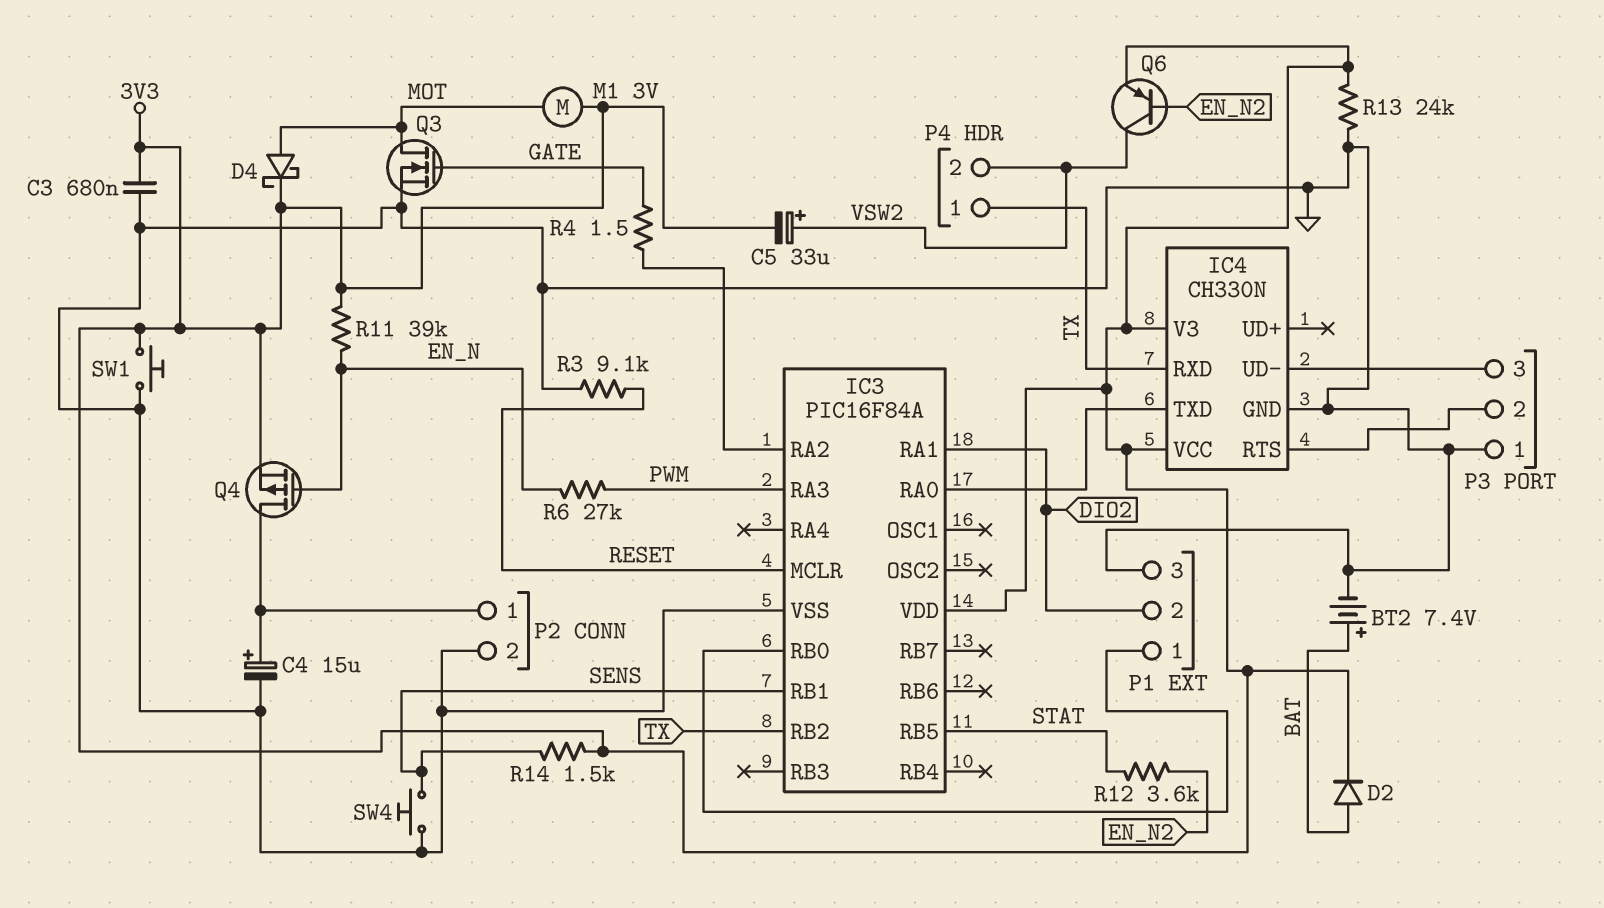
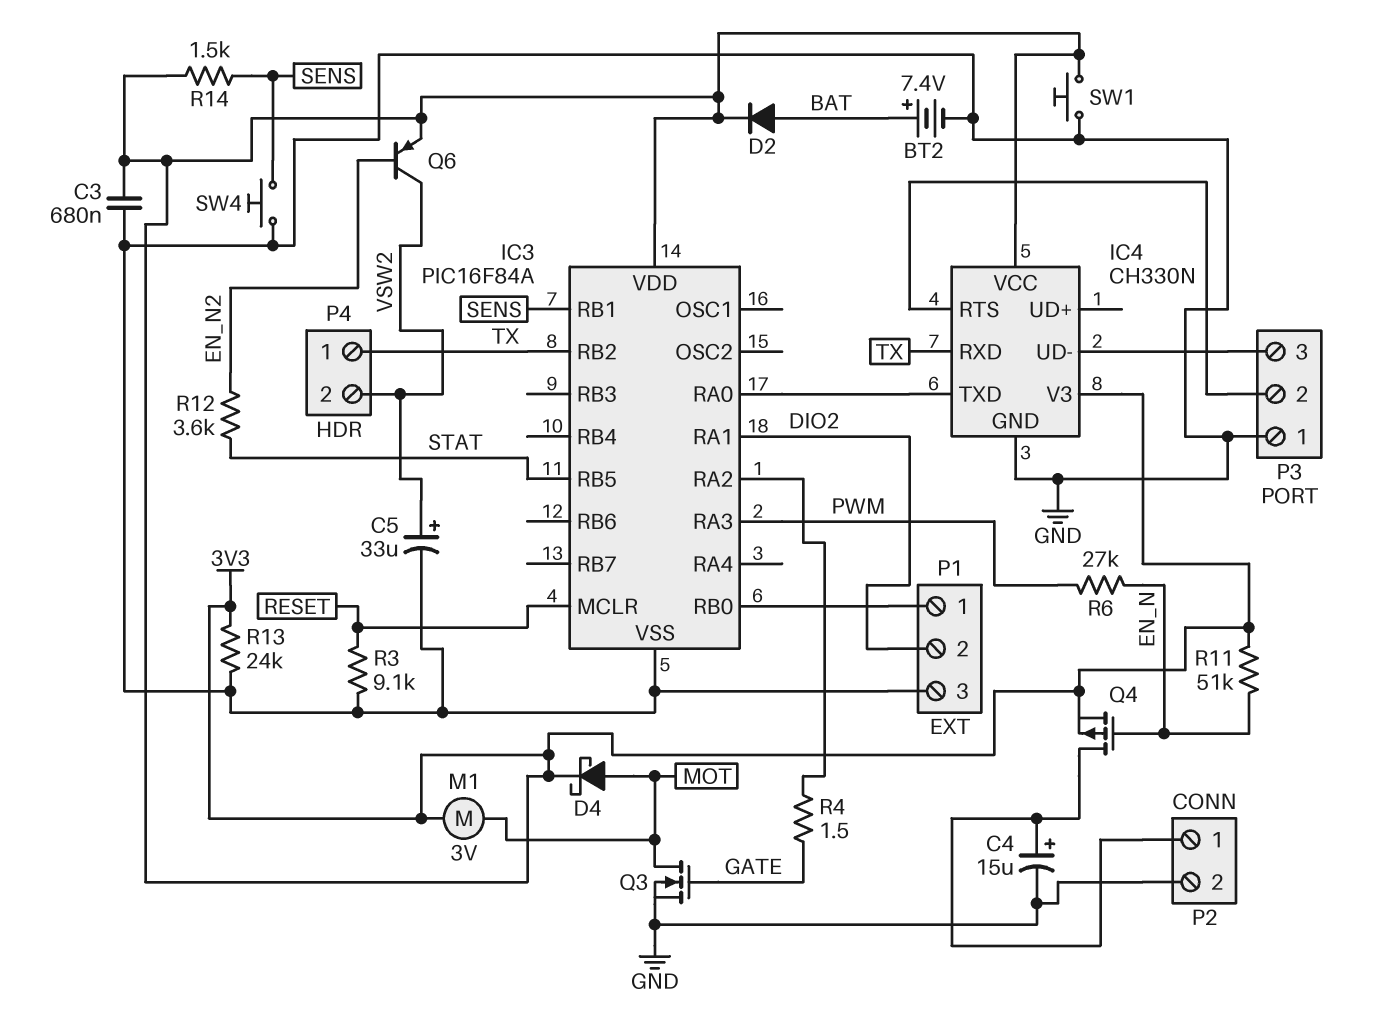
C5: 33uF (plus VSW2, minus 3V3) -> 33uF (plus VSW2, minus GND)
R11: 39k (3V3, EN_N) -> 51k (3V3, EN_N)

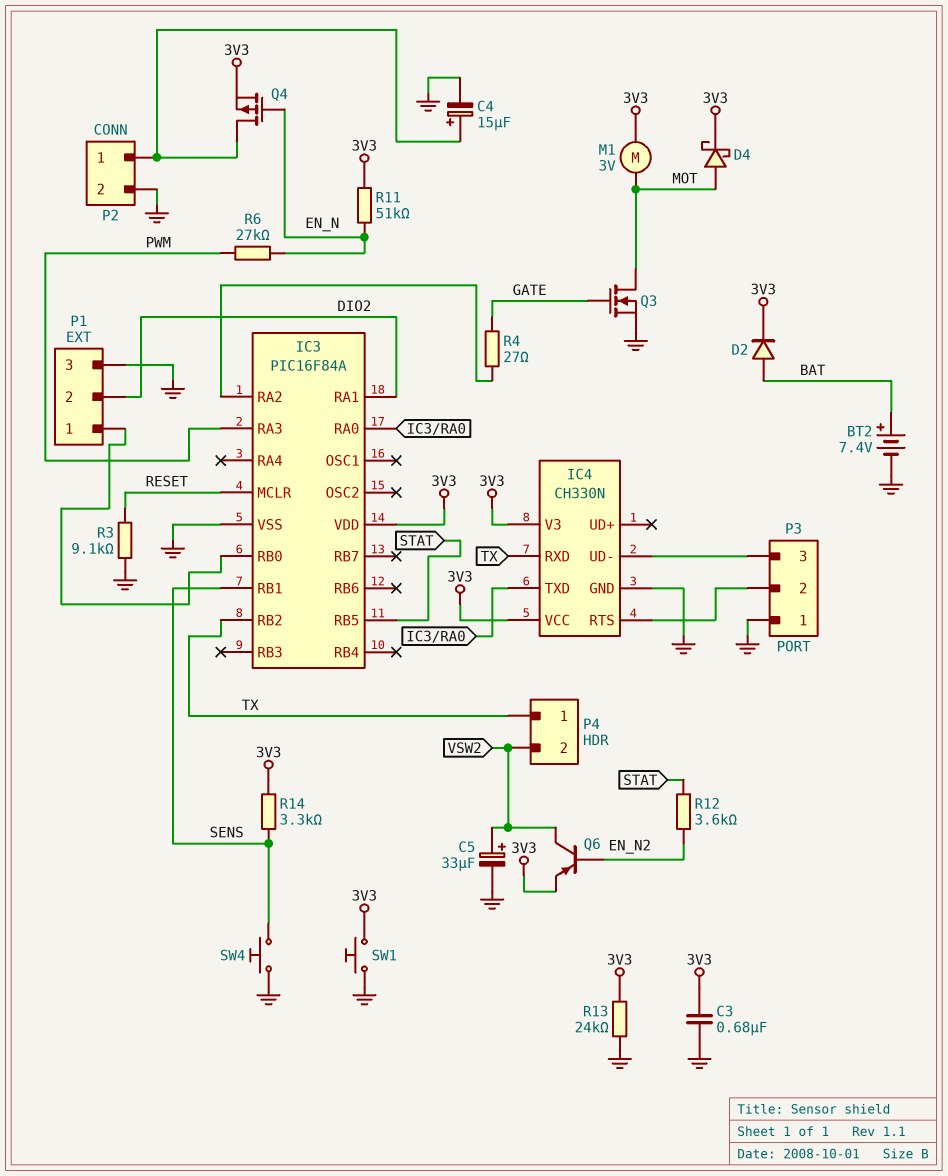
R4: 1.5 (GATE, IC3/RA2) -> 27 (GATE, IC3/RA2)
R14: 1.5k (3V3, SENS) -> 3.3k (3V3, SENS)

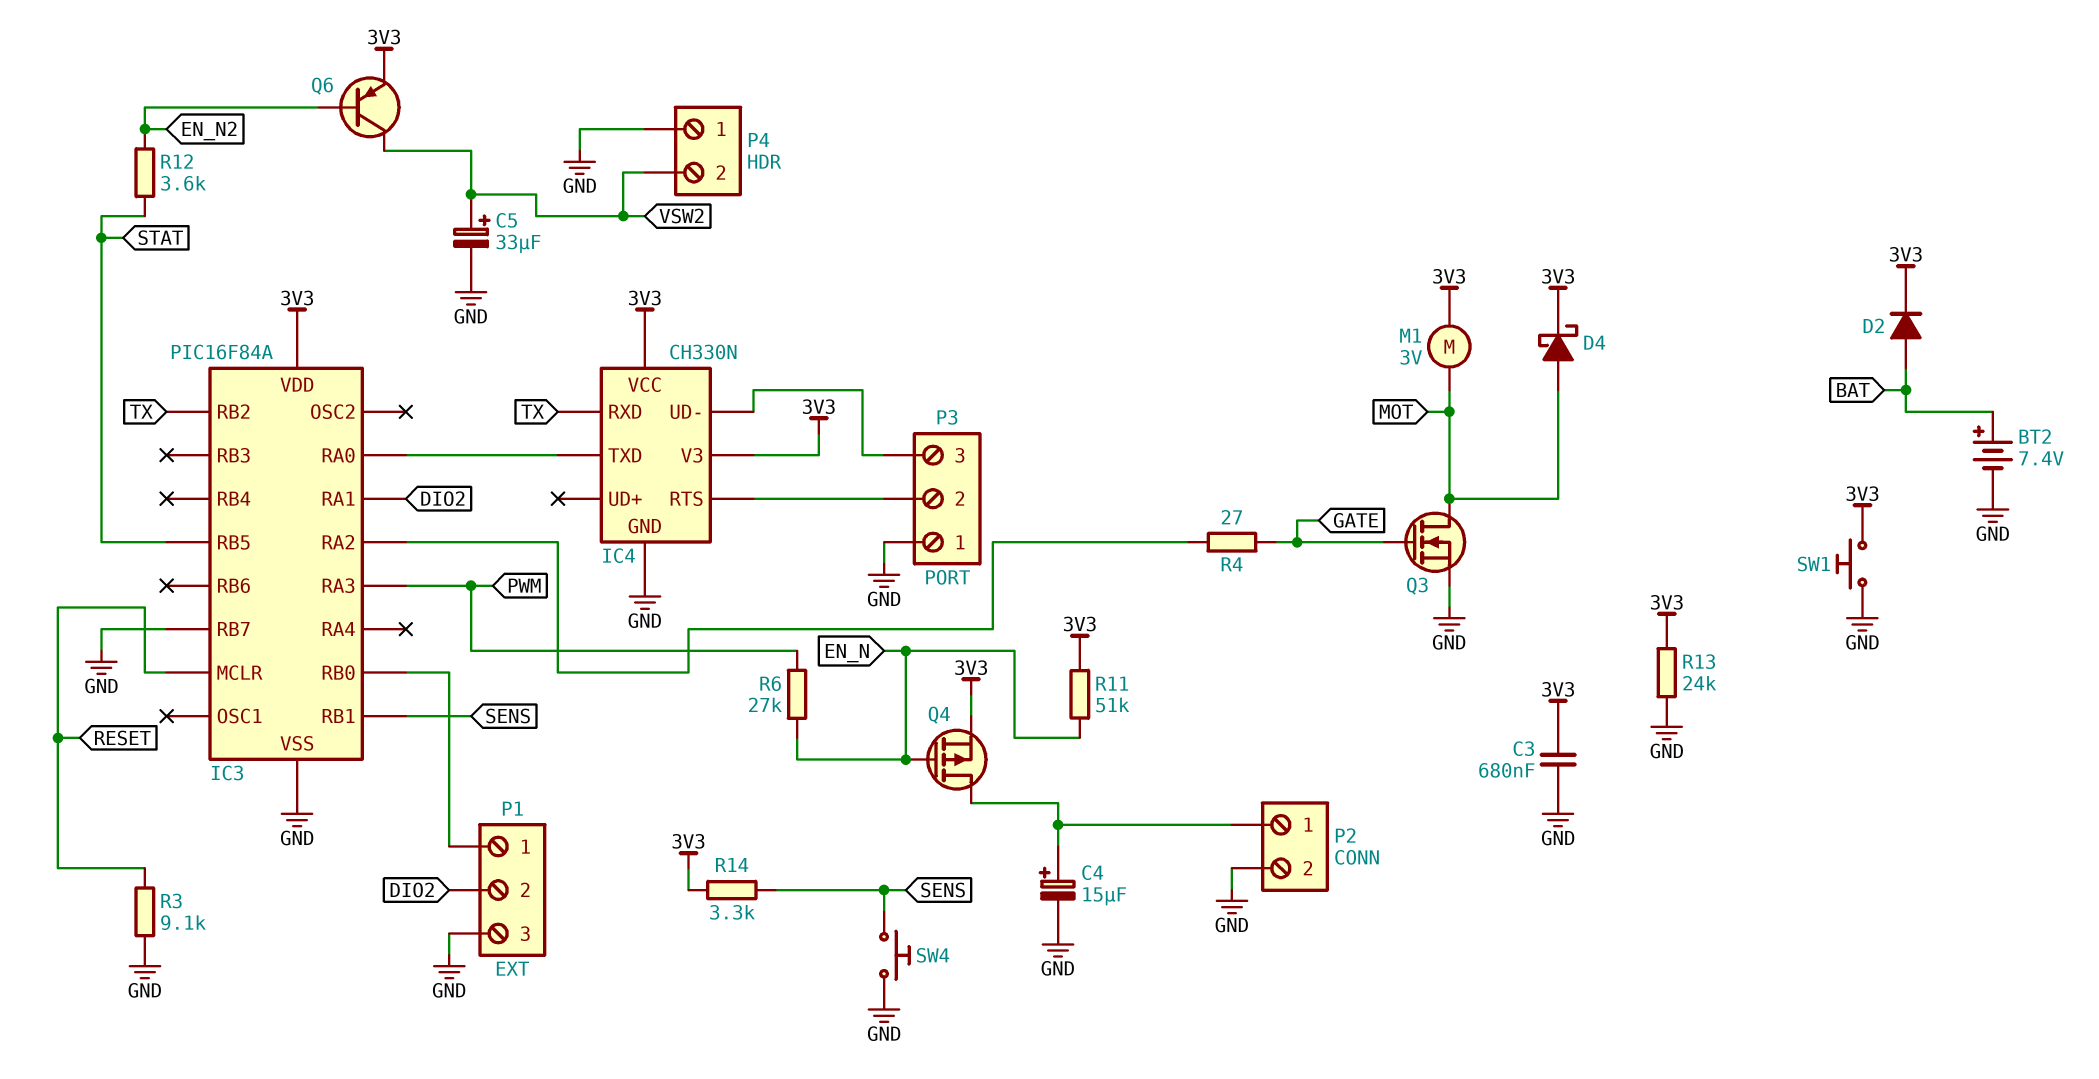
IC3 pin RB7: none -> GND
P4 pin 1: TX -> GND

